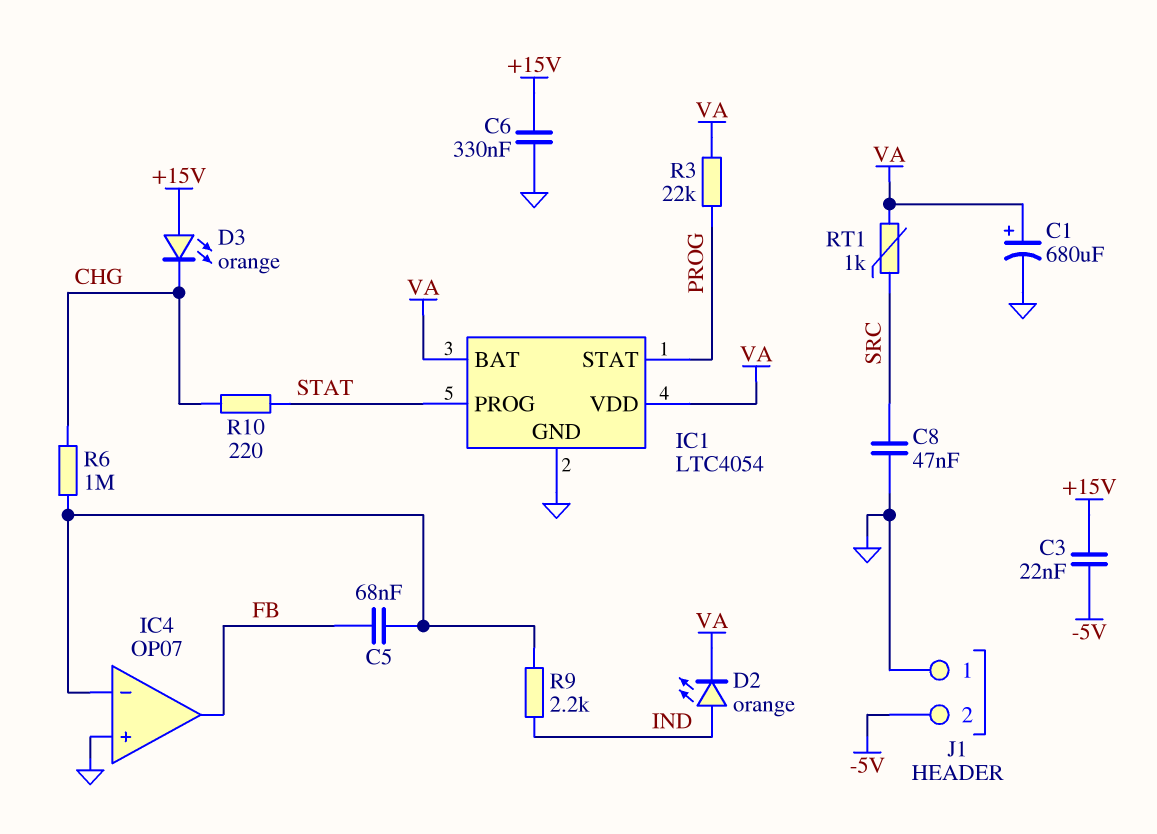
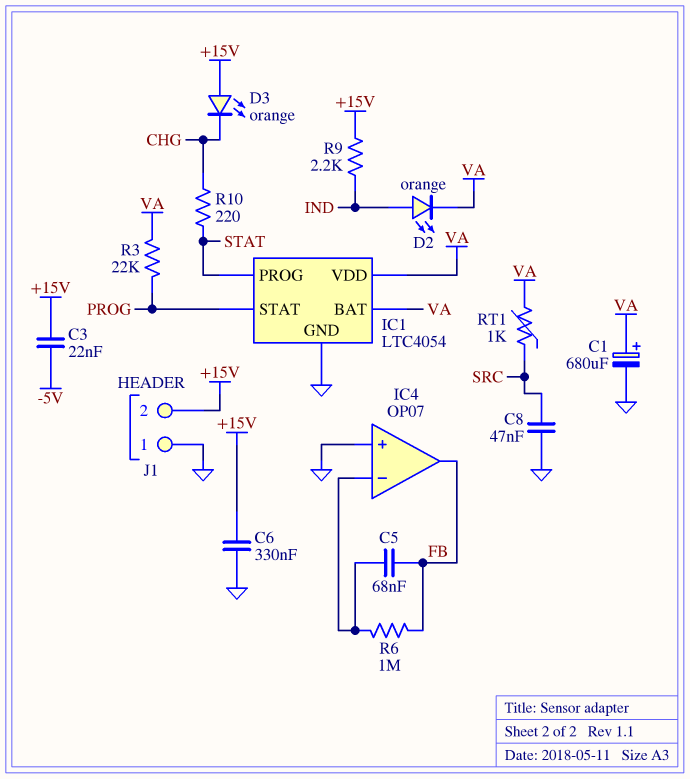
J1 pin 2: -5V -> +15V
R6: 1M (CHG, IC4/in-) -> 1M (FB, IC4/in-)
R9: 2.2k (IC4/in-, IND) -> 2.2k (+15V, IND)

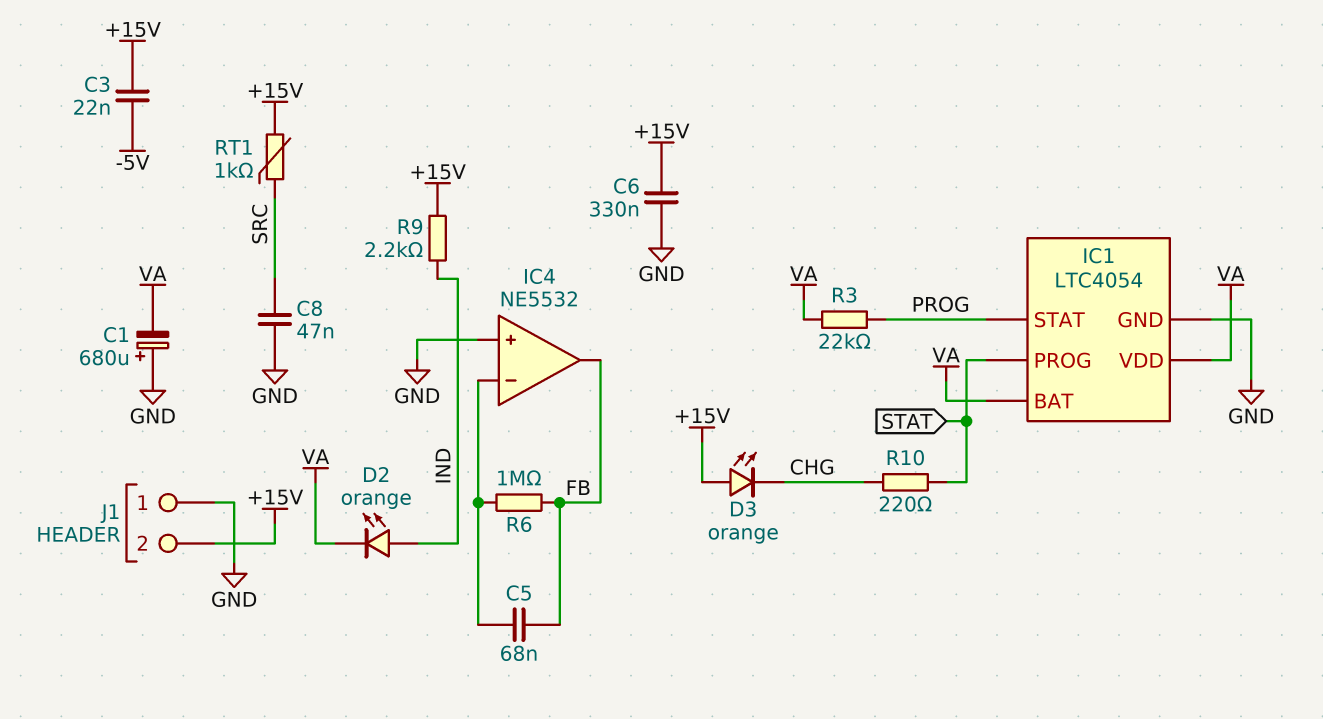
C1: 680uF (plus VA, minus GND) -> 680uF (plus GND, minus VA)
IC4: OP07 -> NE5532
RT1: 1k (SRC, VA) -> 1k (+15V, SRC)

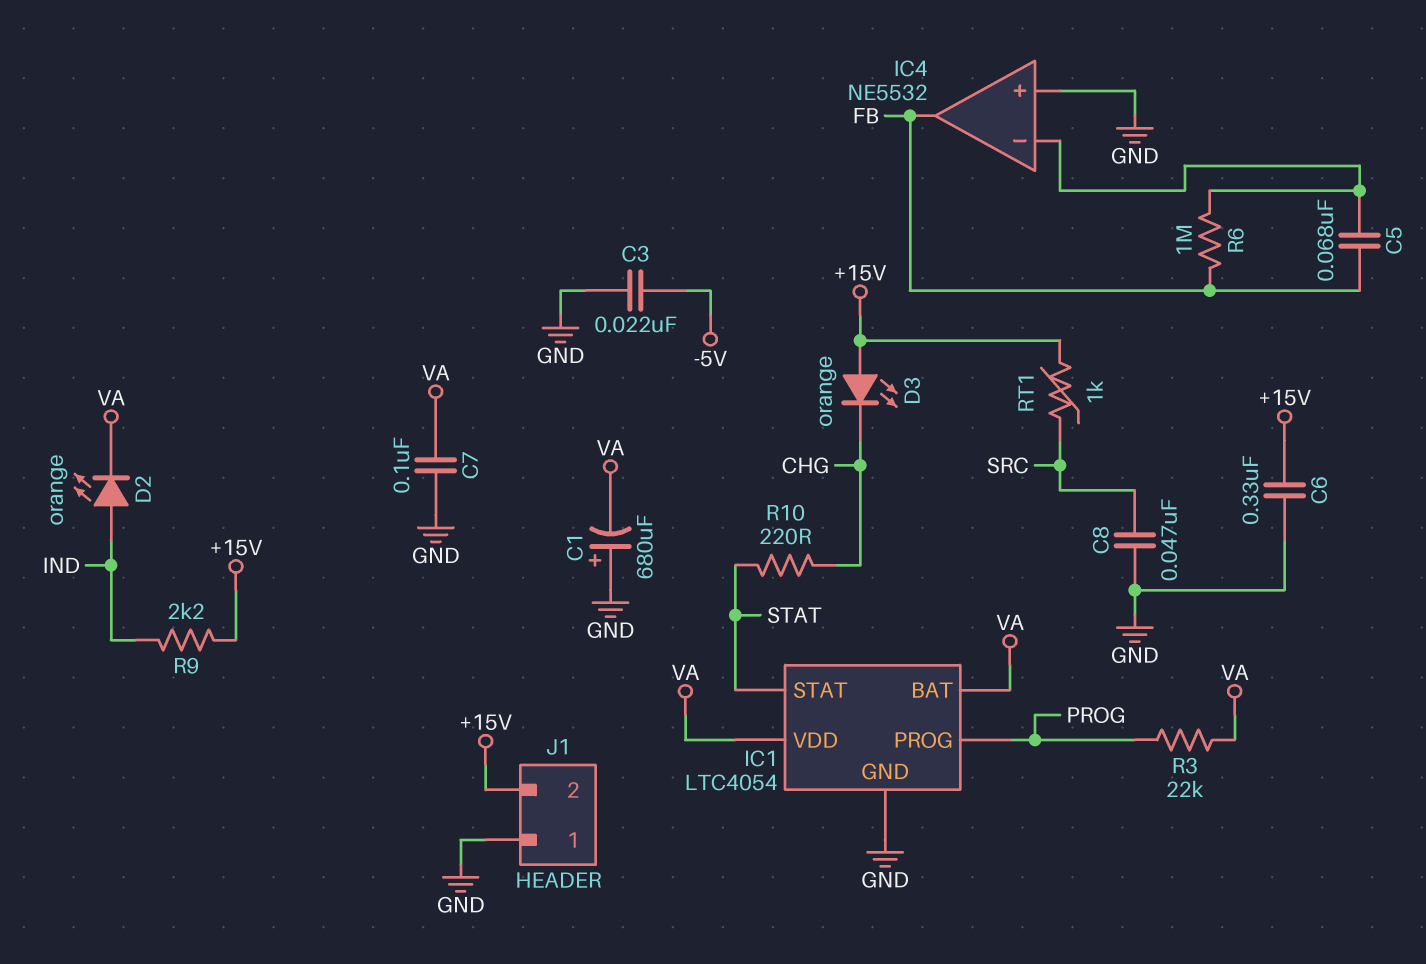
C3: 22nF (+15V, -5V) -> 22nF (-5V, GND)
C7: none -> 100nF (GND, VA)
IC1 pin PROG: STAT -> PROG
IC1 pin STAT: PROG -> STAT

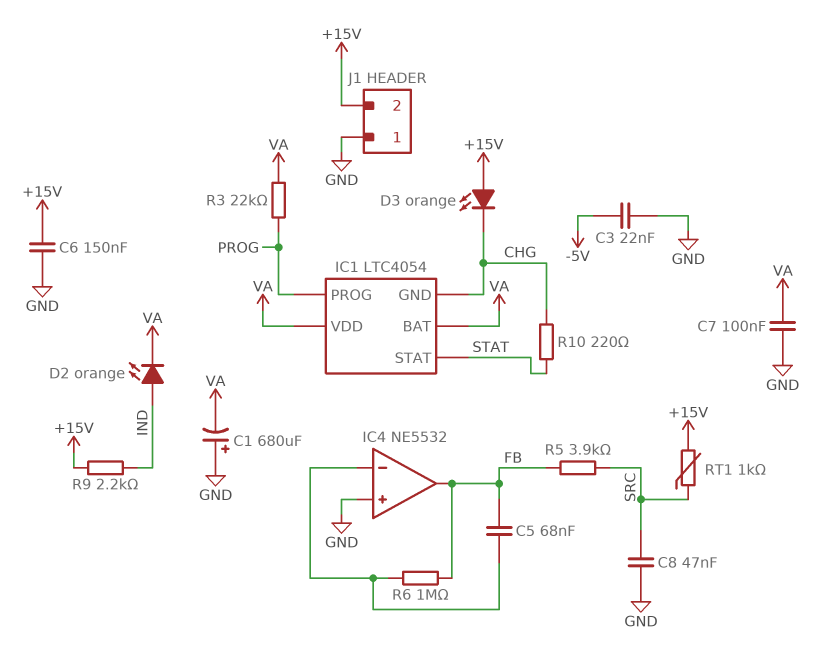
C6: 330nF (+15V, GND) -> 150nF (+15V, GND)
IC1 pin GND: GND -> CHG
R5: none -> 3.9k (FB, SRC)

